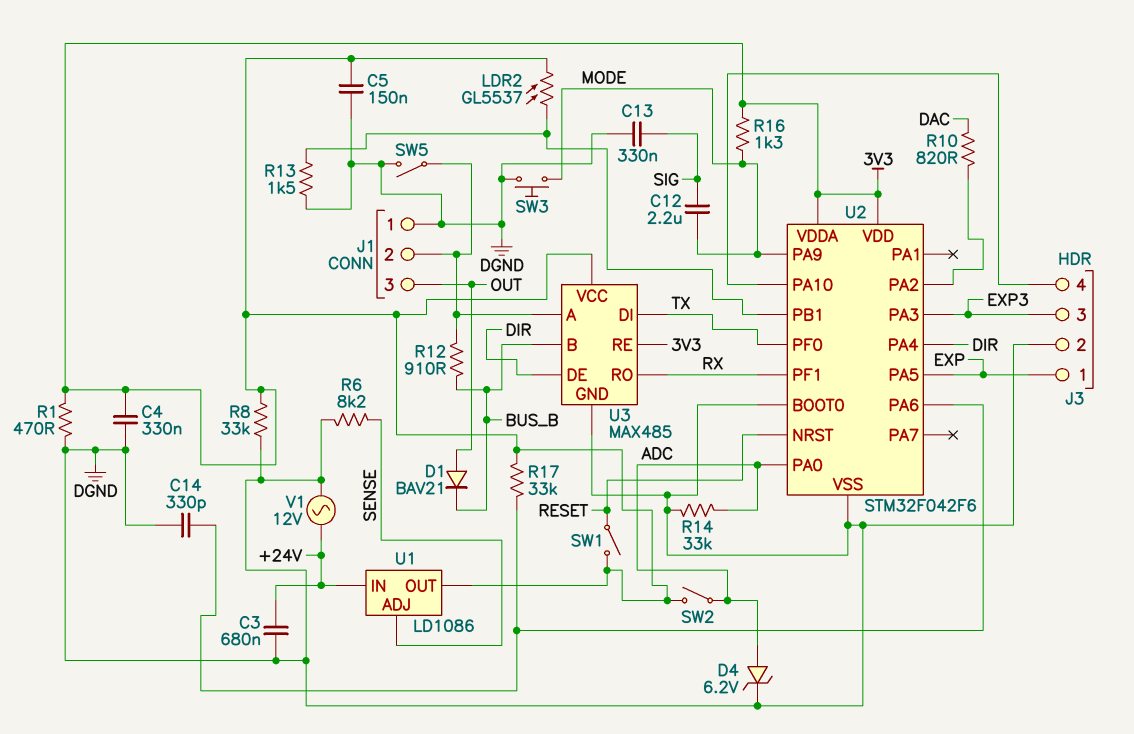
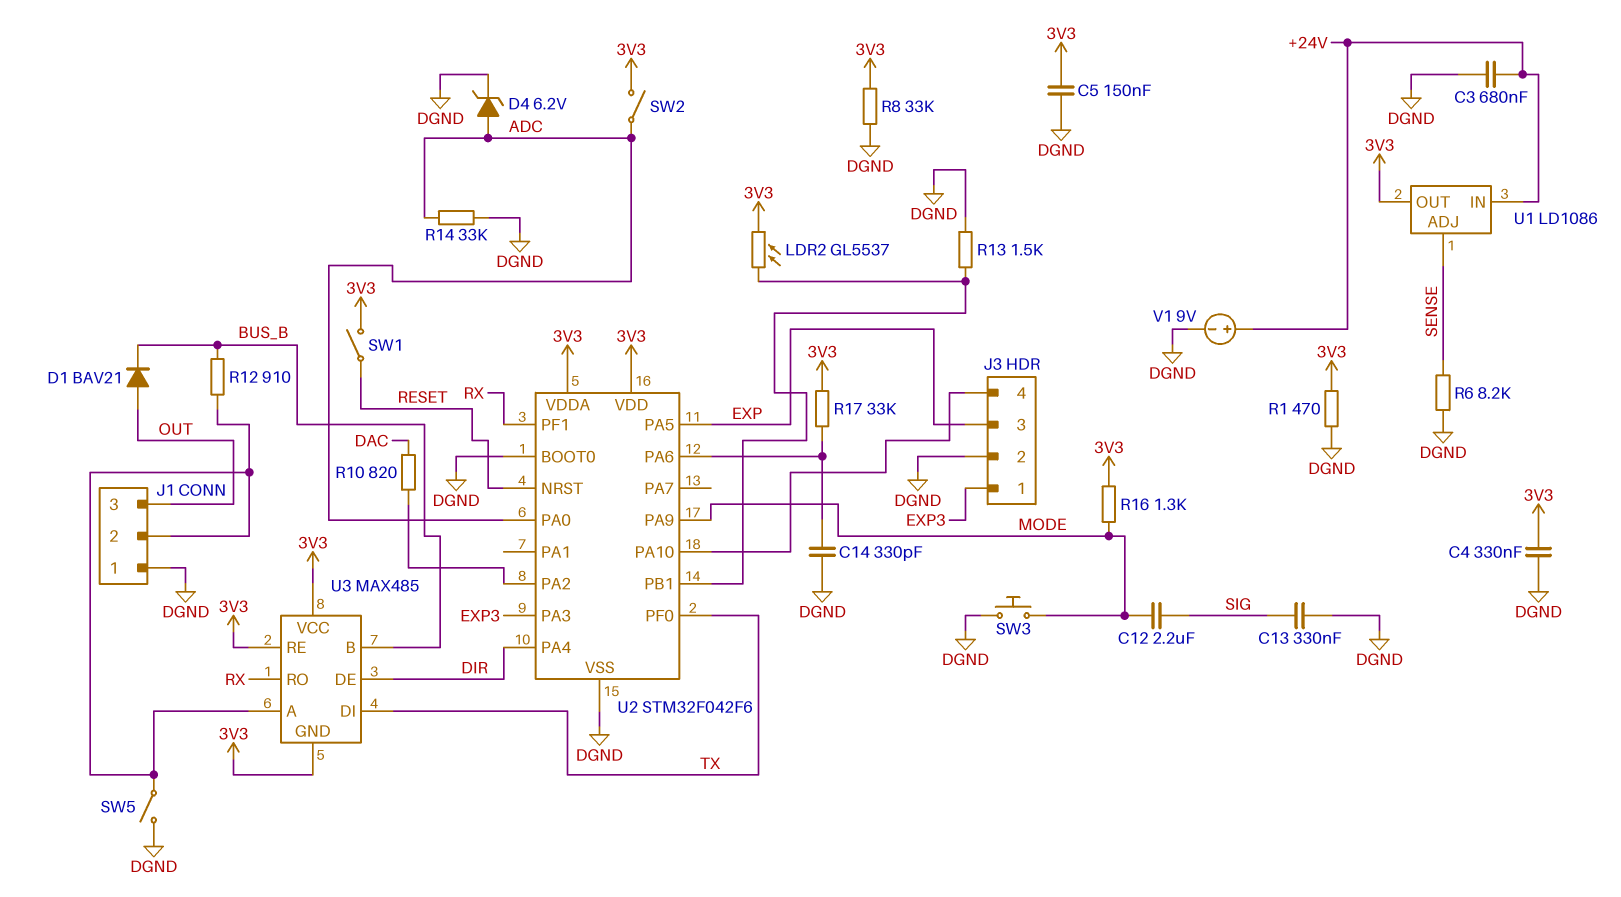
J3 pin 1: EXP -> EXP3
J3 pin 3: EXP3 -> EXP
U3 pin GND: DGND -> 3V3
V1: AC 12V (+24V, DGND) -> 9V (plus +24V, minus DGND)

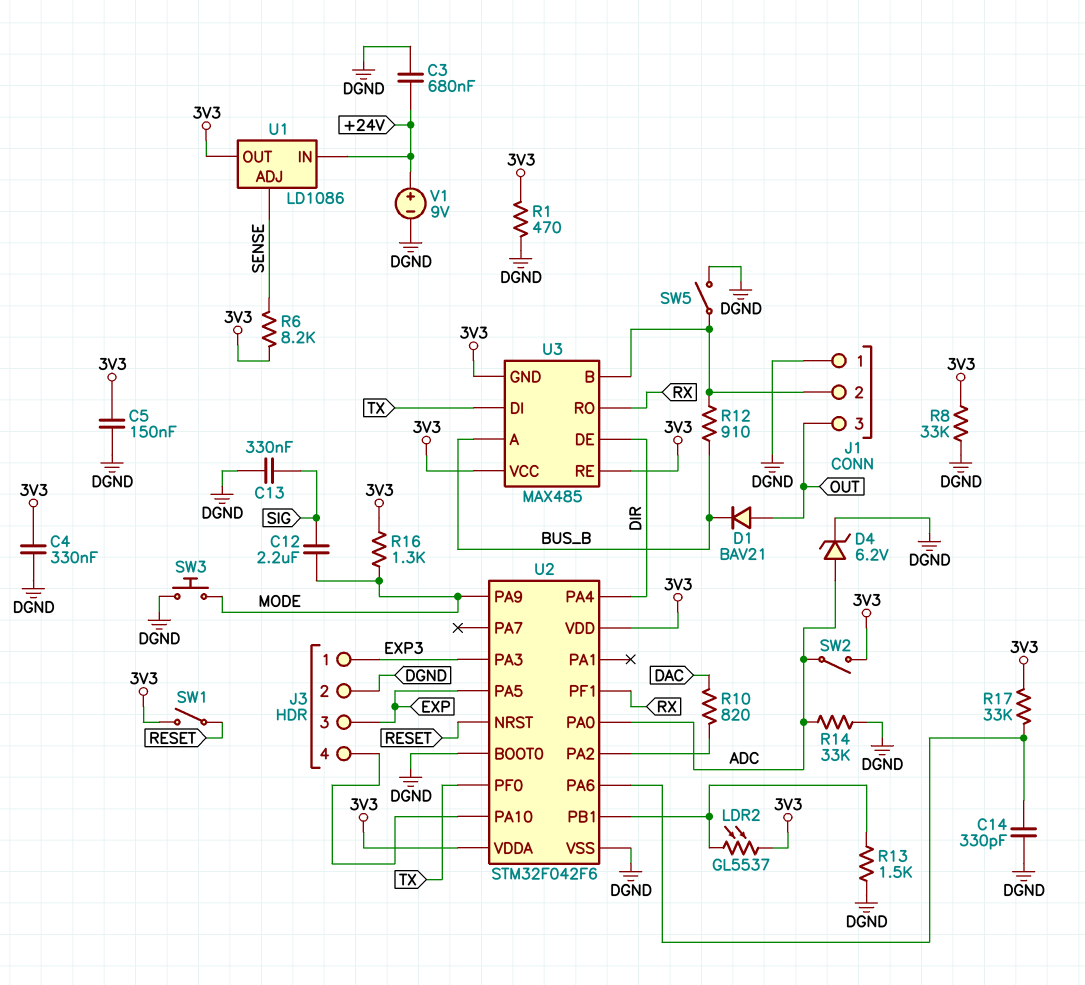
R6: 8.2k (DGND, SENSE) -> 8.2k (3V3, SENSE)
U3 pin A: J1/2 -> BUS_B
U3 pin B: BUS_B -> J1/2

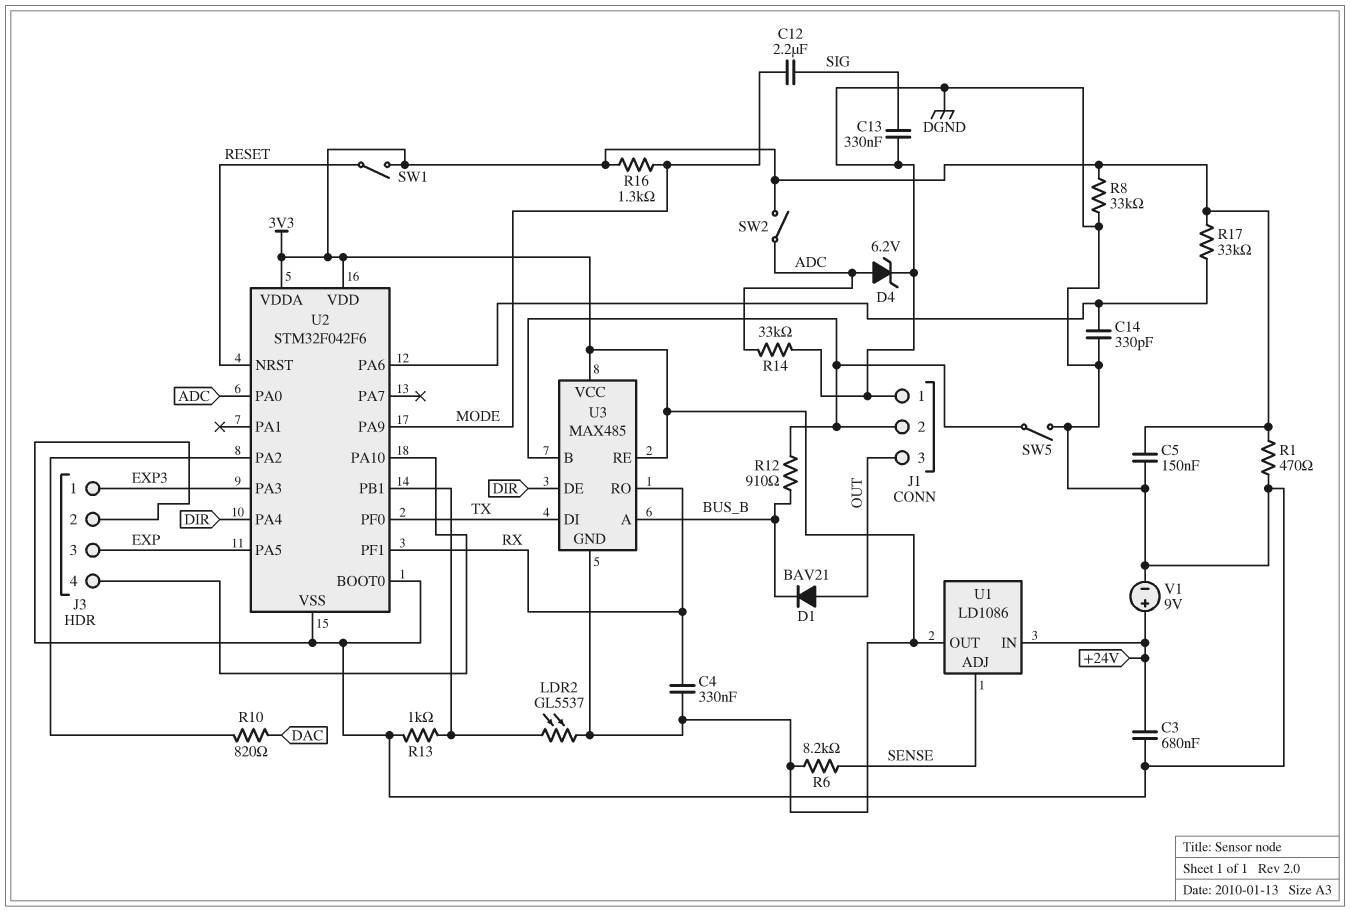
C4: 330nF (3V3, DGND) -> 330nF (3V3, RX)
R13: 1.5k (DGND, U2/PB1) -> 1k (DGND, U2/PB1)
SW3: button (DGND, MODE) -> none

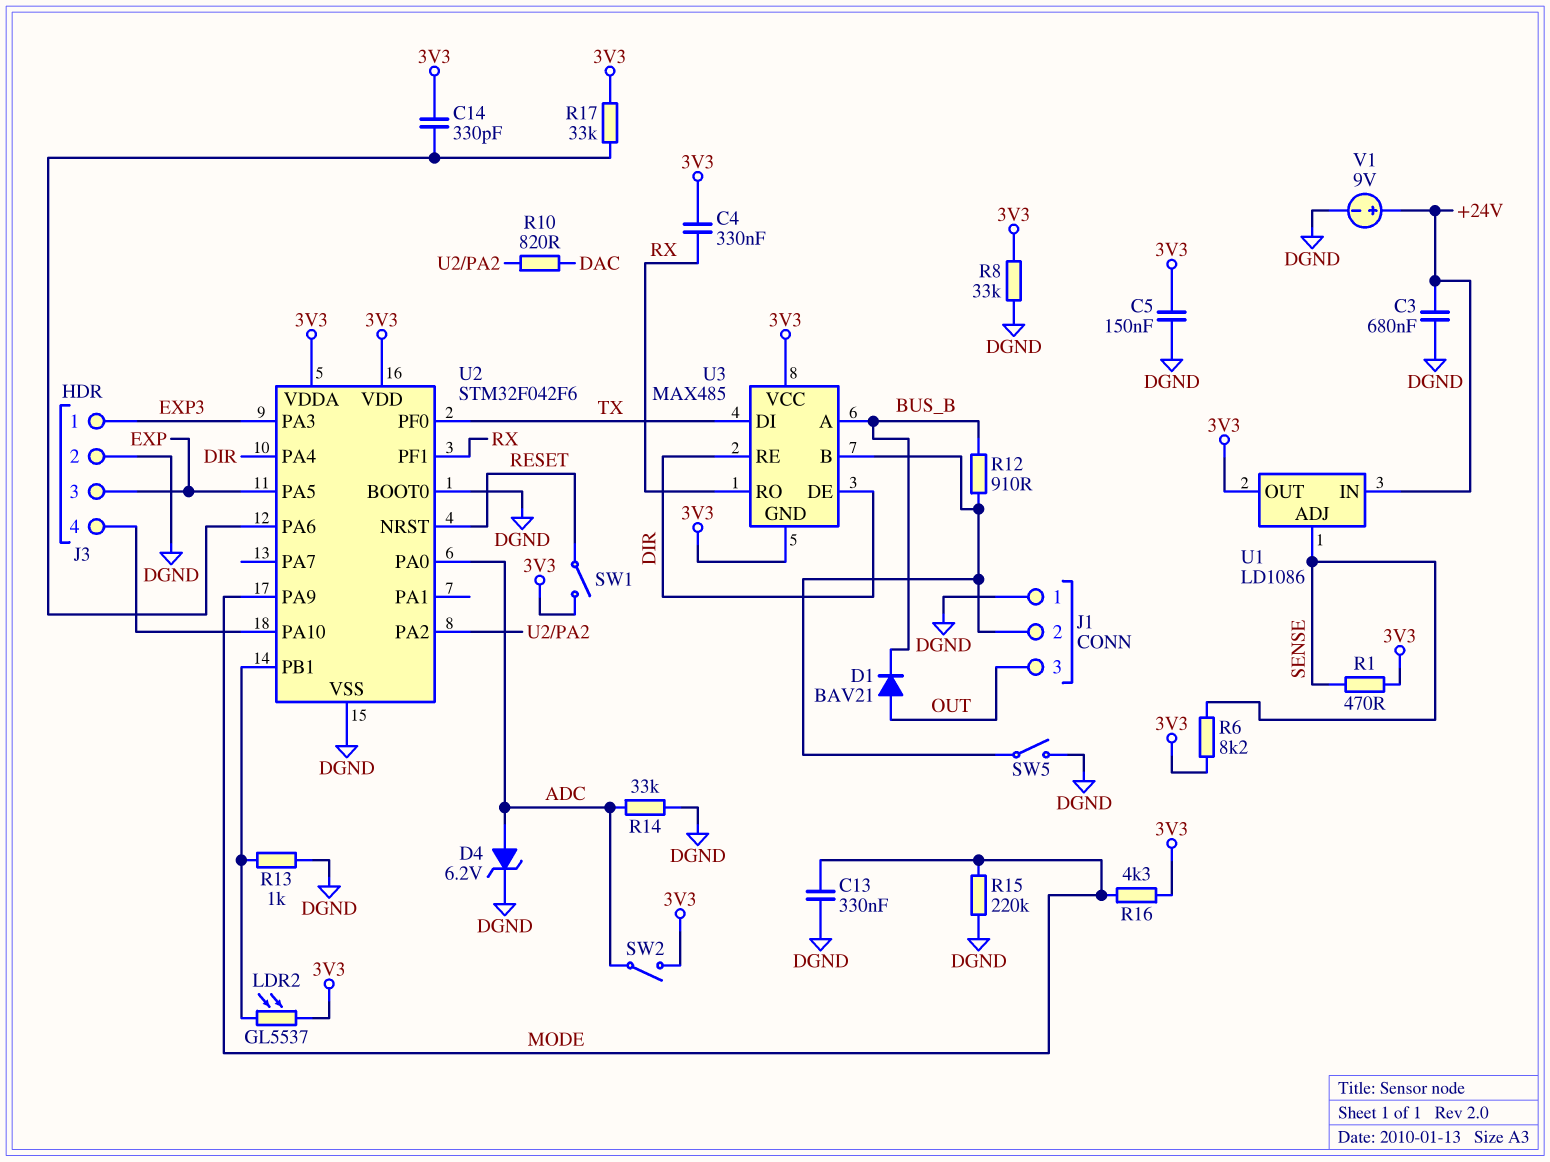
C12: 2.2uF (MODE, SIG) -> none
C13: 330nF (DGND, SIG) -> 330nF (DGND, MODE)
C14: 330pF (DGND, U2/PA6) -> 330pF (3V3, U2/PA6)
R1: 470 (3V3, DGND) -> 470 (3V3, SENSE)
R15: none -> 220k (DGND, MODE)
R16: 1.3k (3V3, MODE) -> 4.3k (3V3, MODE)
U3 pin RE: 3V3 -> DIR

